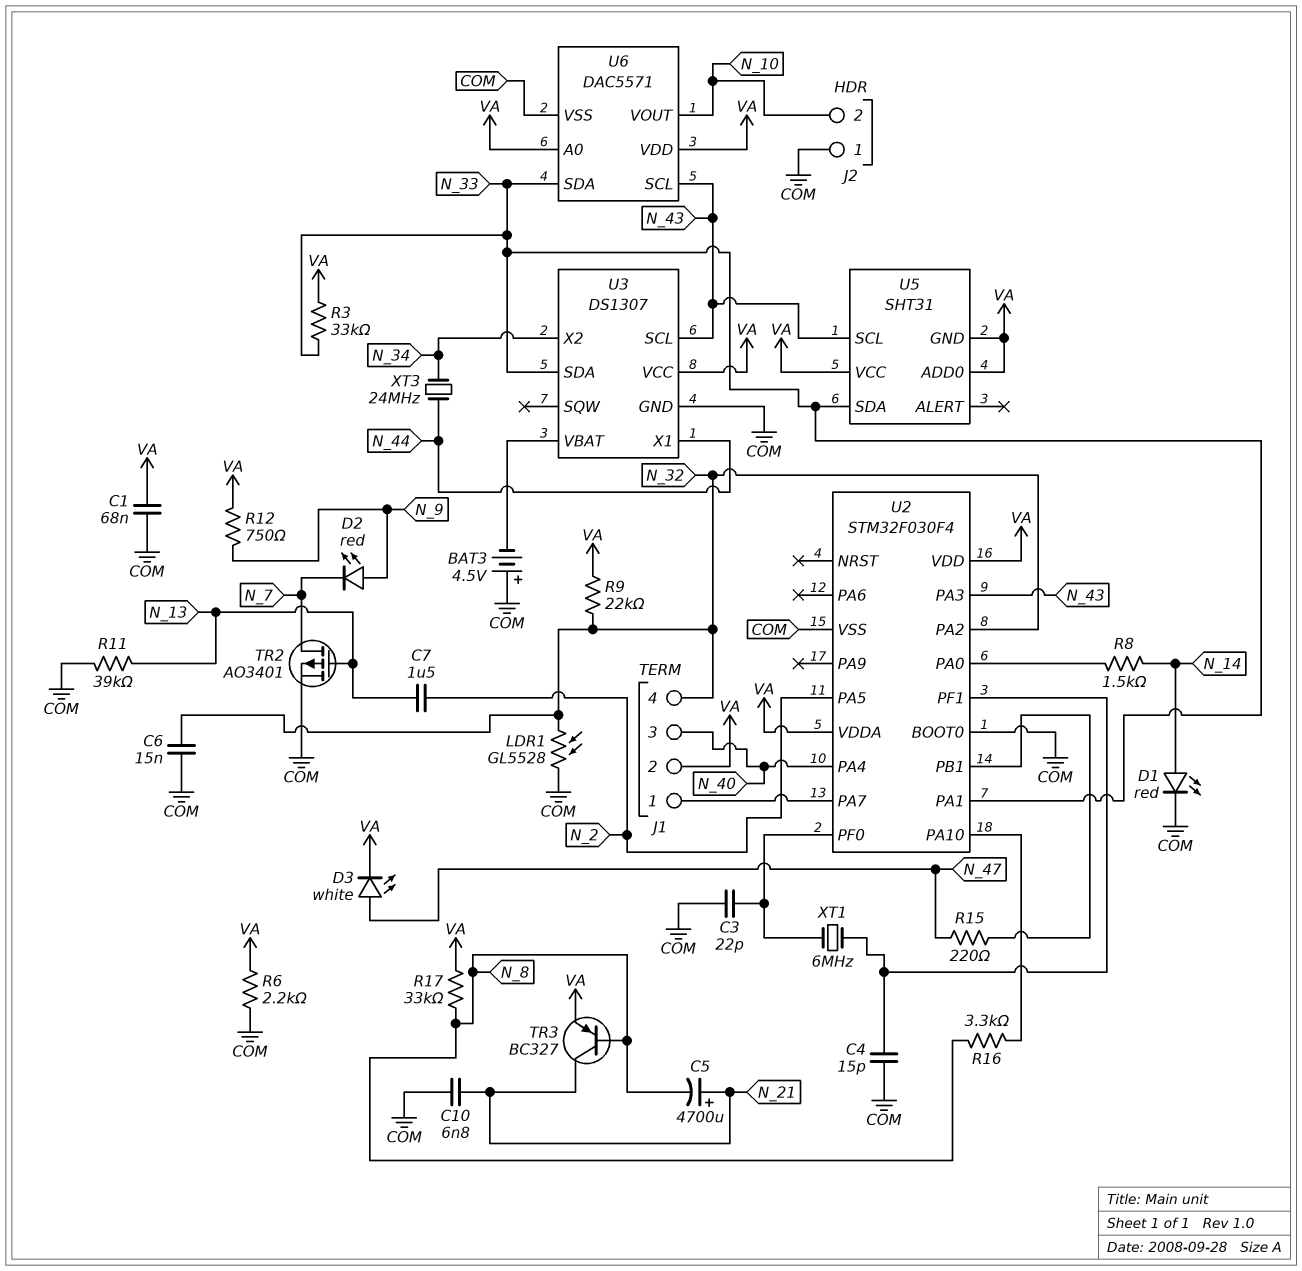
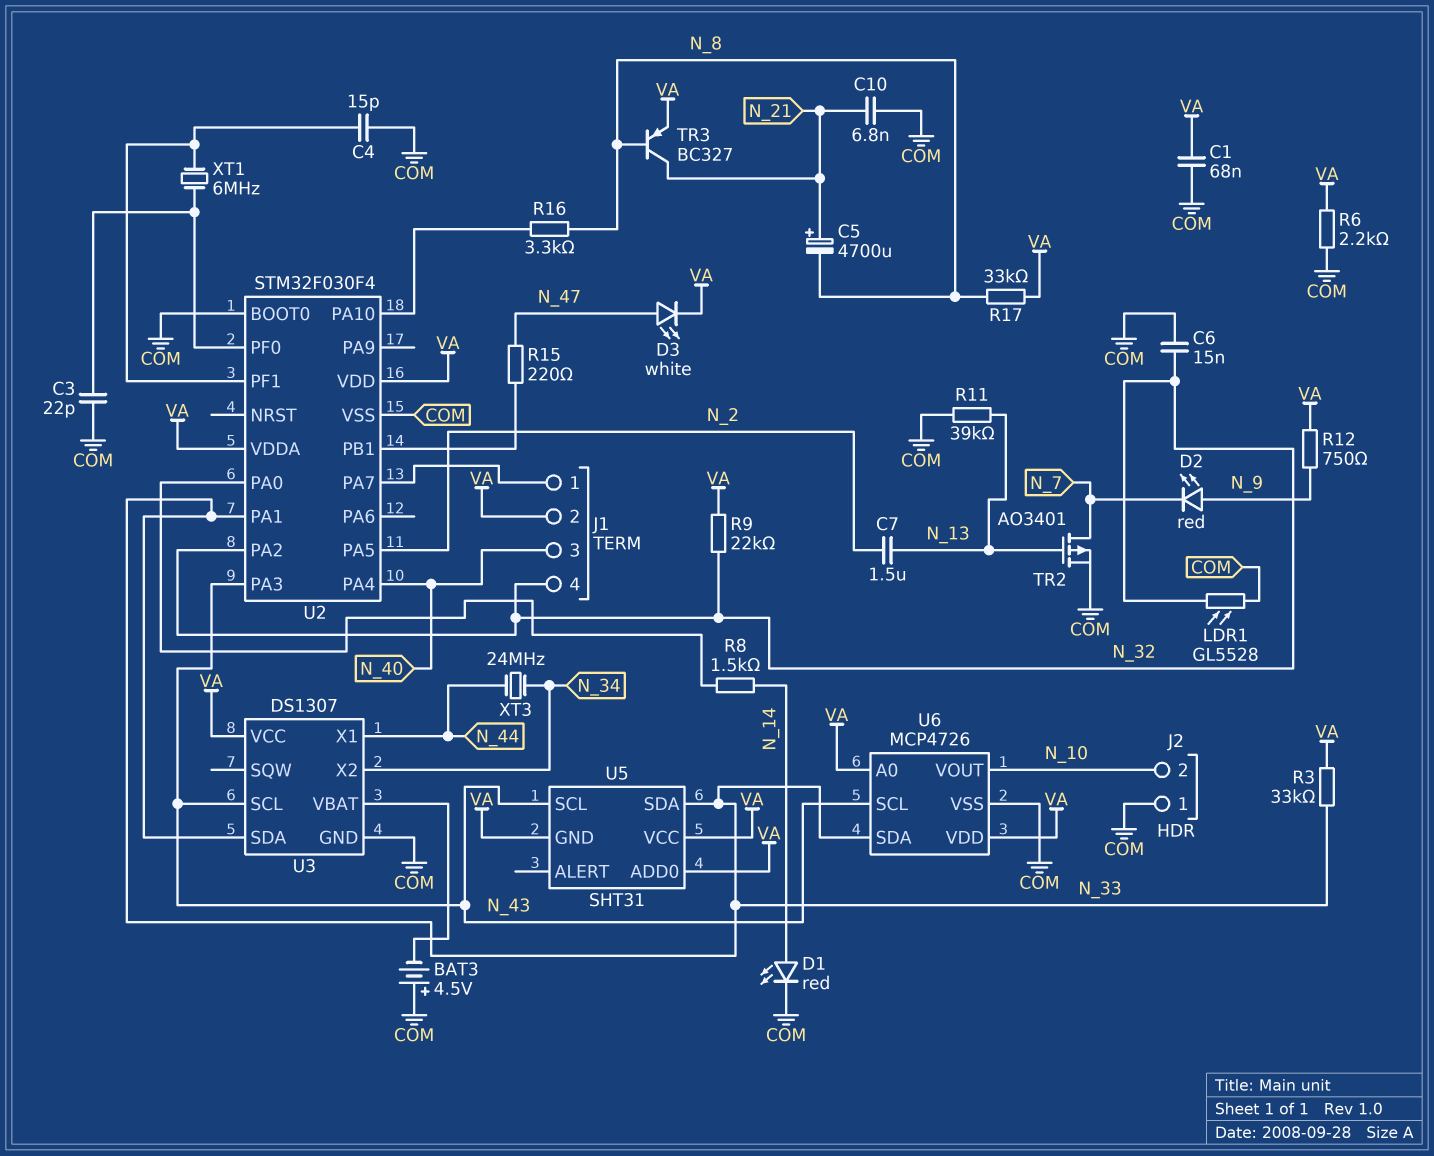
U6: DAC5571 -> MCP4726

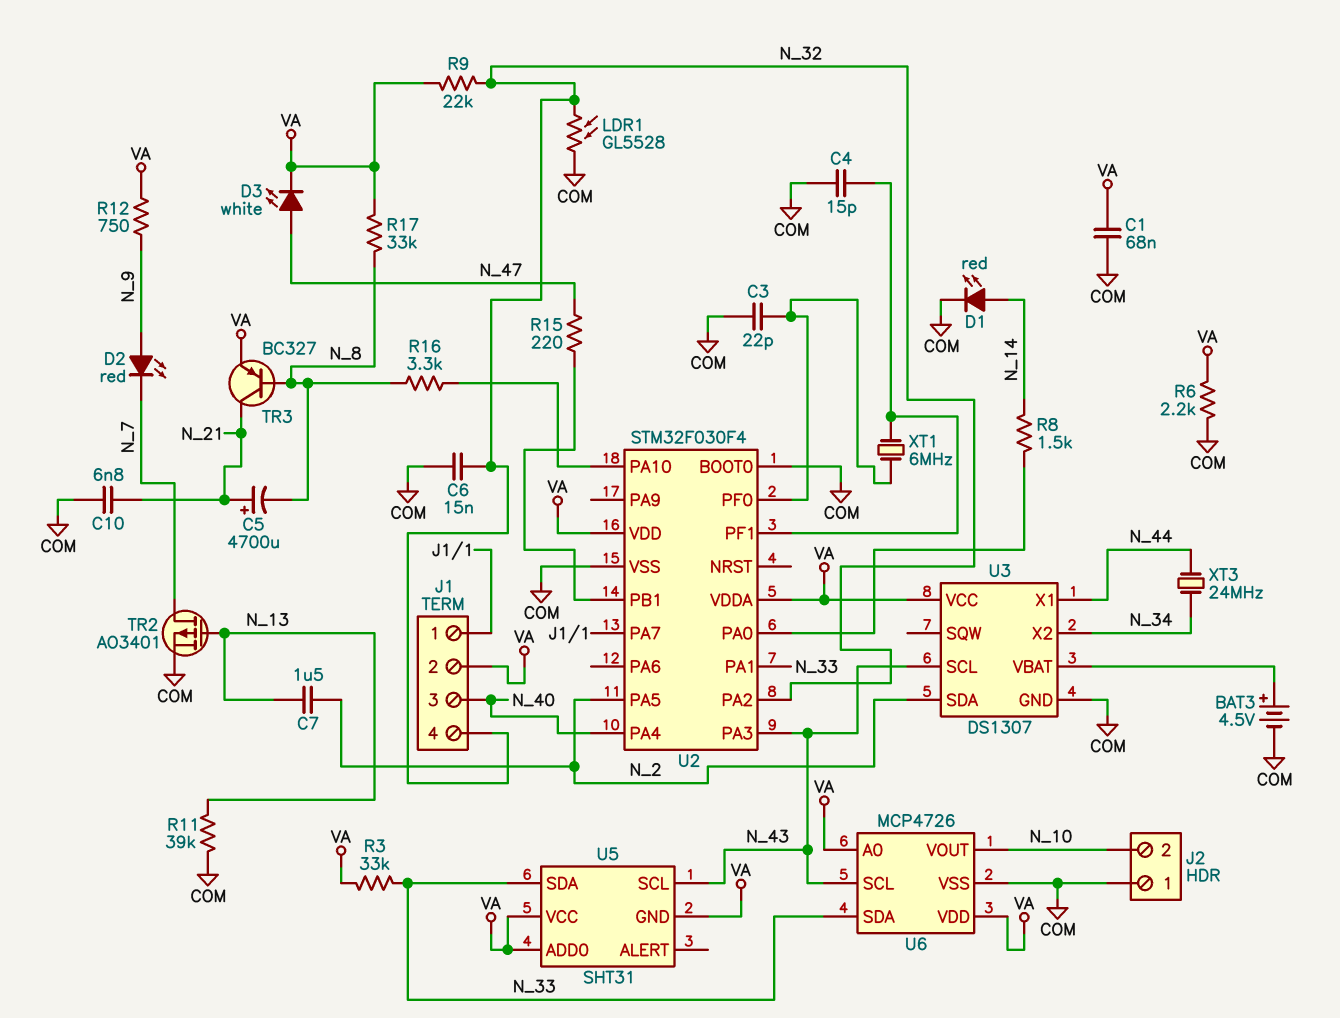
BAT3: 4.5V (plus COM, minus U3/VBAT) -> 4.5V (plus U3/VBAT, minus COM)
U3 pin SDA: N_33 -> N_2

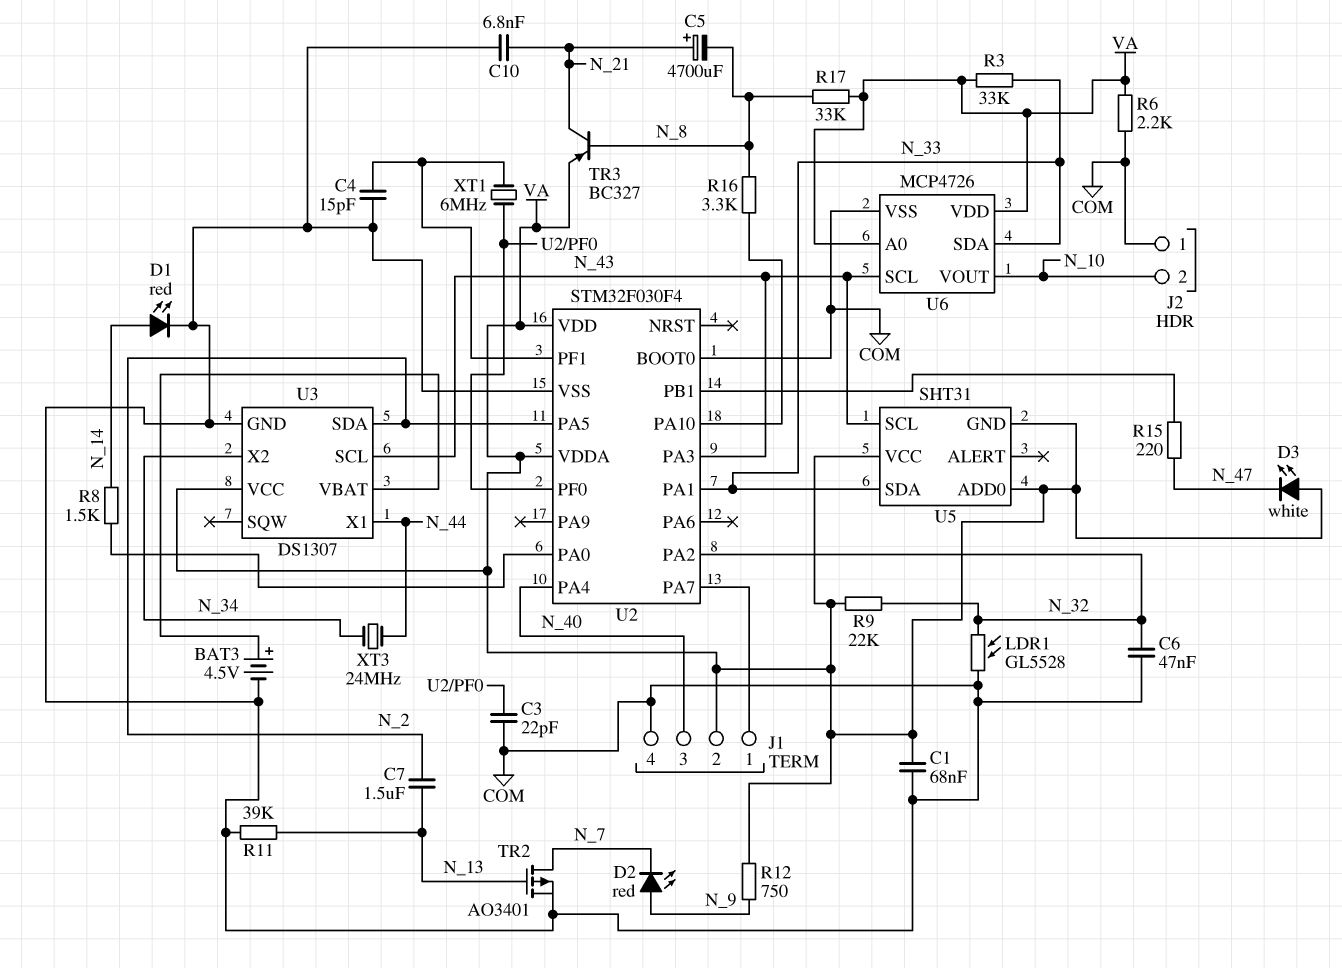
C6: 15nF (COM, N_32) -> 47nF (COM, N_32)
D3: LED white (A N_47, K VA) -> LED white (A VA, K N_47)
J1 pin 4: N_32 -> COM

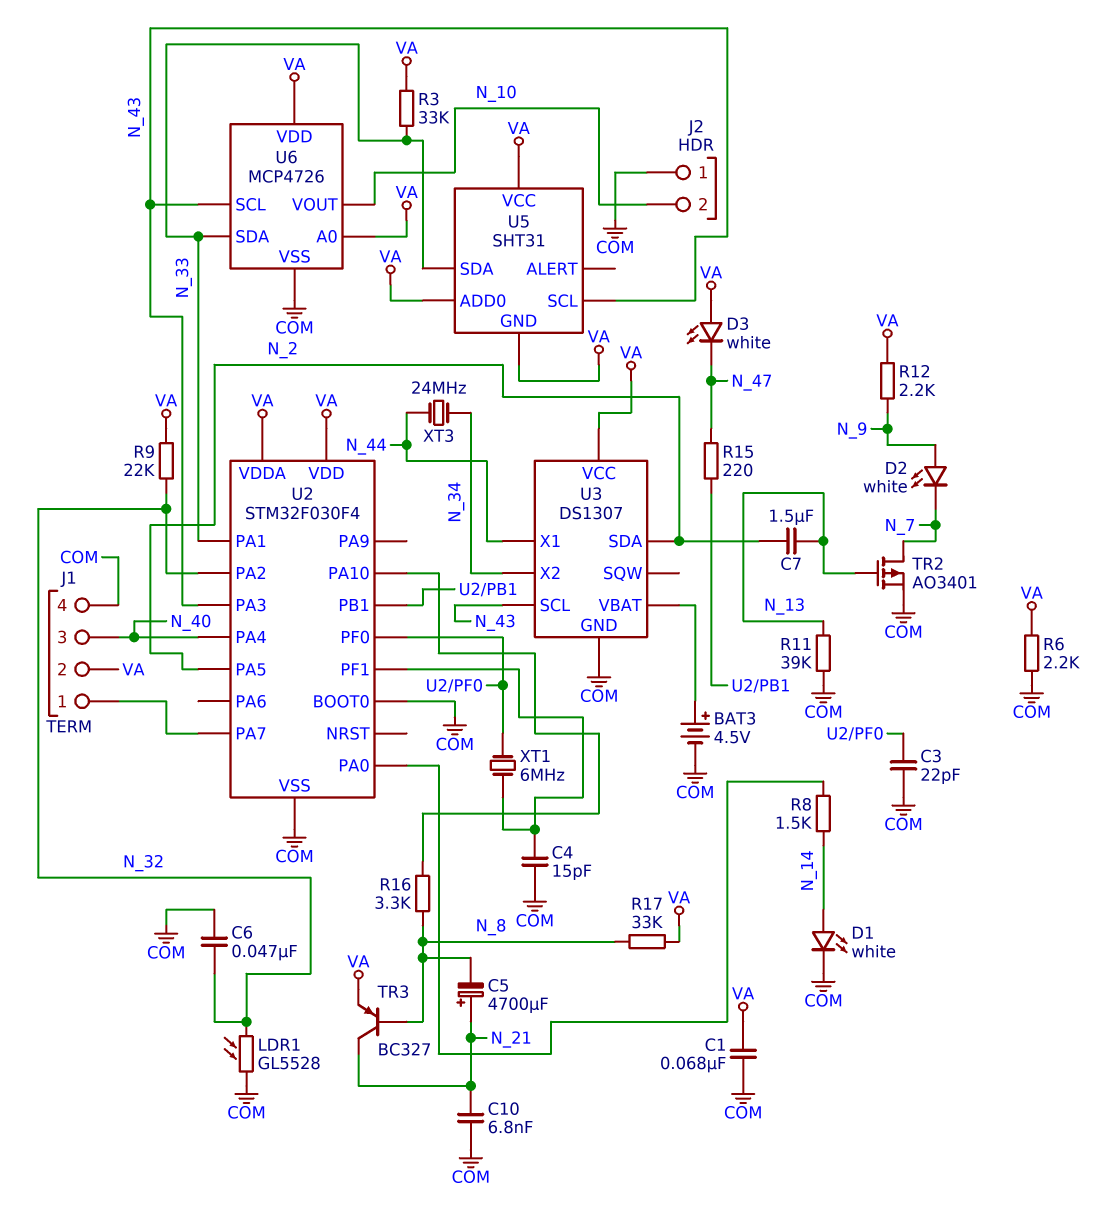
D1: LED red (A N_14, K COM) -> LED white (A N_14, K COM)
D2: LED red (A N_9, K N_7) -> LED white (A N_9, K N_7)
R12: 750 (N_9, VA) -> 2.2k (N_9, VA)

